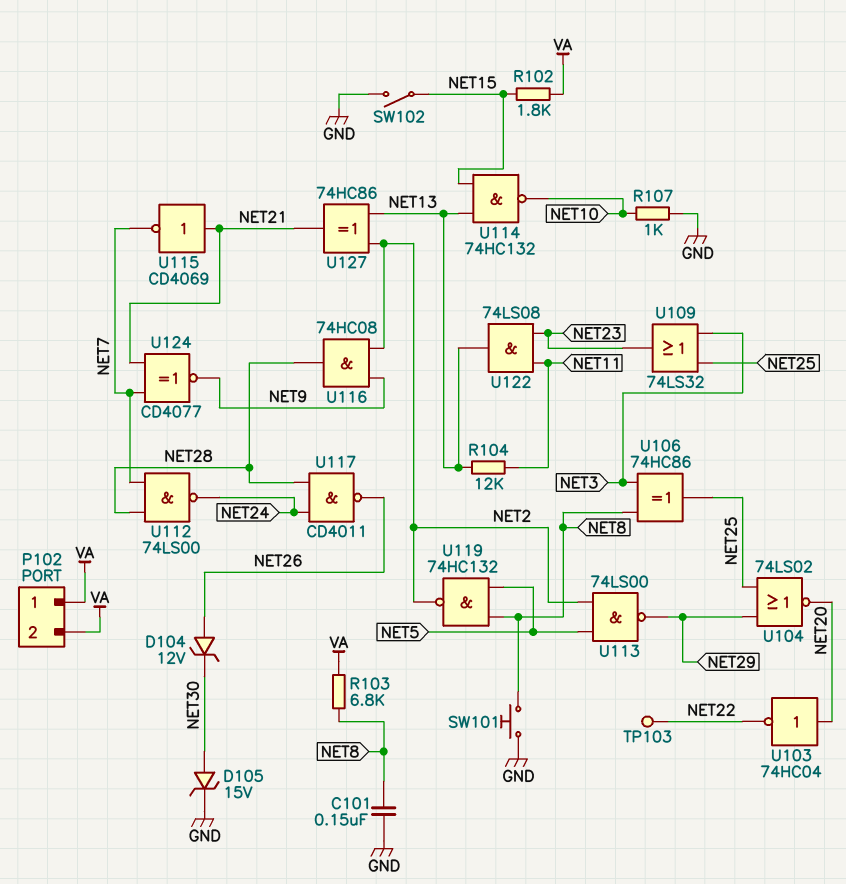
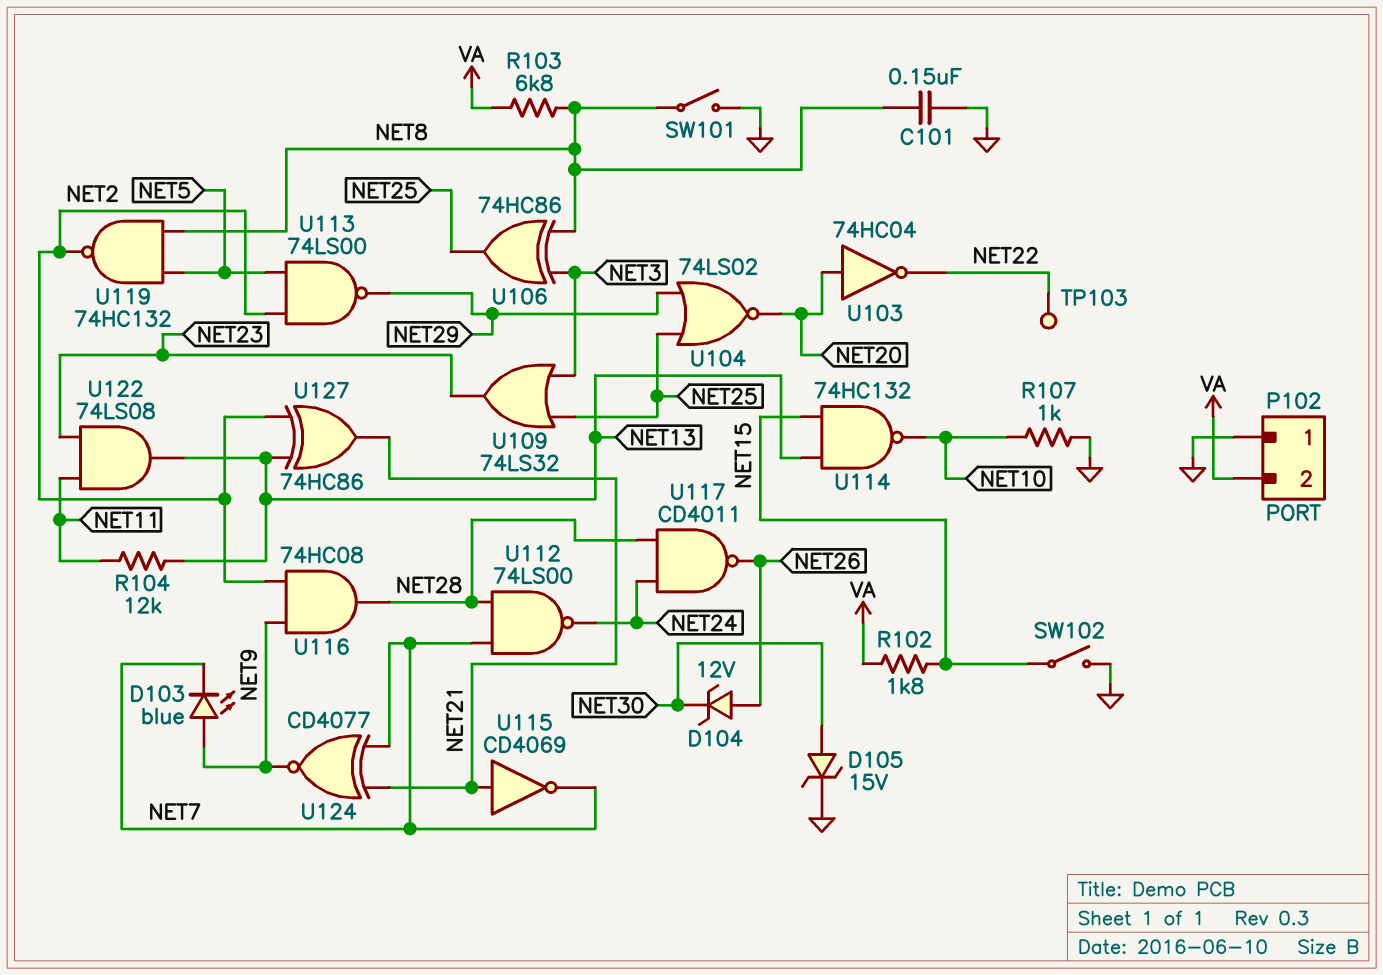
D103: none -> LED blue (A NET9, K NET7)
P102 pin 1: VA -> GND
SW101: button (GND, NET8) -> switch (GND, NET8)

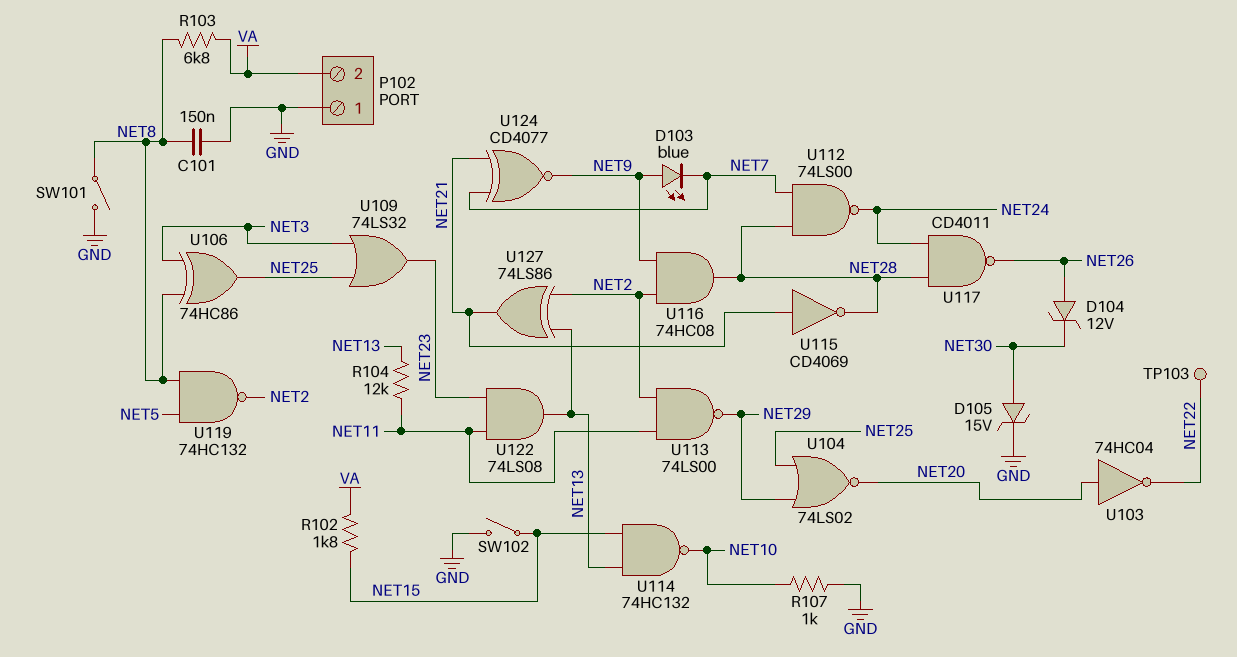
U113: NAND 74LS00 (in NET2, in NET5, out NET29) -> NAND 74LS00 (in NET2, in NET11, out NET29)
U115: NOT CD4069 (in NET21, out NET7) -> NOT CD4069 (in NET21, out NET28)
U127: XOR 74HC86 (in NET2, in NET13, out NET21) -> XOR 74LS86 (in NET2, in NET13, out NET21)

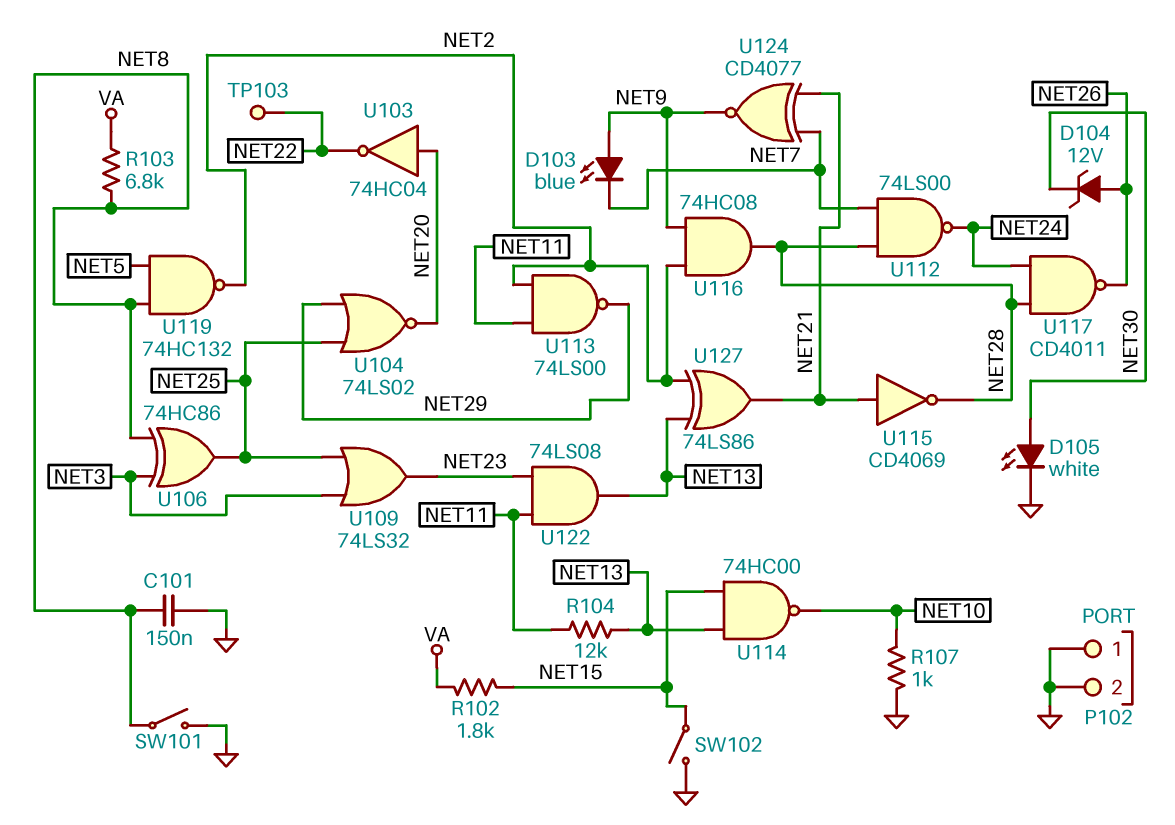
D105: zener 15V (A NET30, K GND) -> LED white (A NET30, K GND)
P102 pin 2: VA -> GND
U114: NAND 74HC132 (in NET13, in NET15, out NET10) -> NAND 74HC00 (in NET13, in NET15, out NET10)

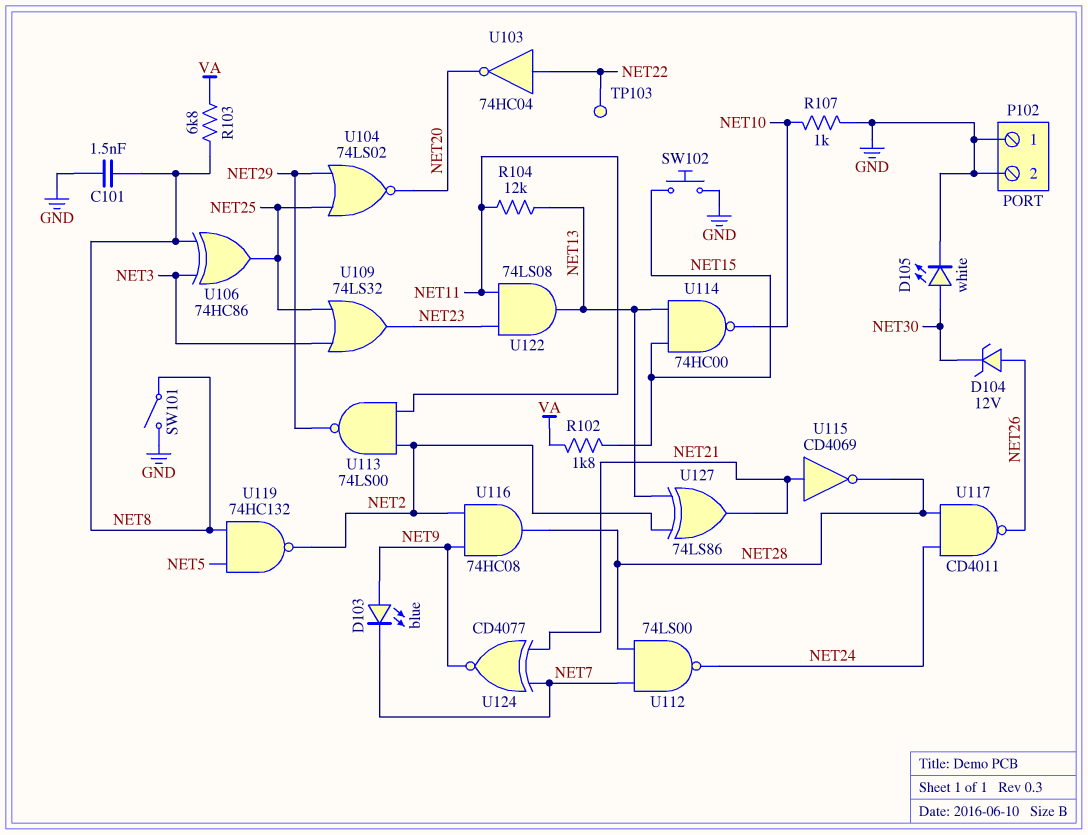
C101: 150nF (GND, NET8) -> 1.5nF (GND, NET8)
SW102: switch (GND, NET15) -> button (GND, NET15)
U103: NOT 74HC04 (in NET20, out NET22) -> NOT 74HC04 (in NET22, out NET20)

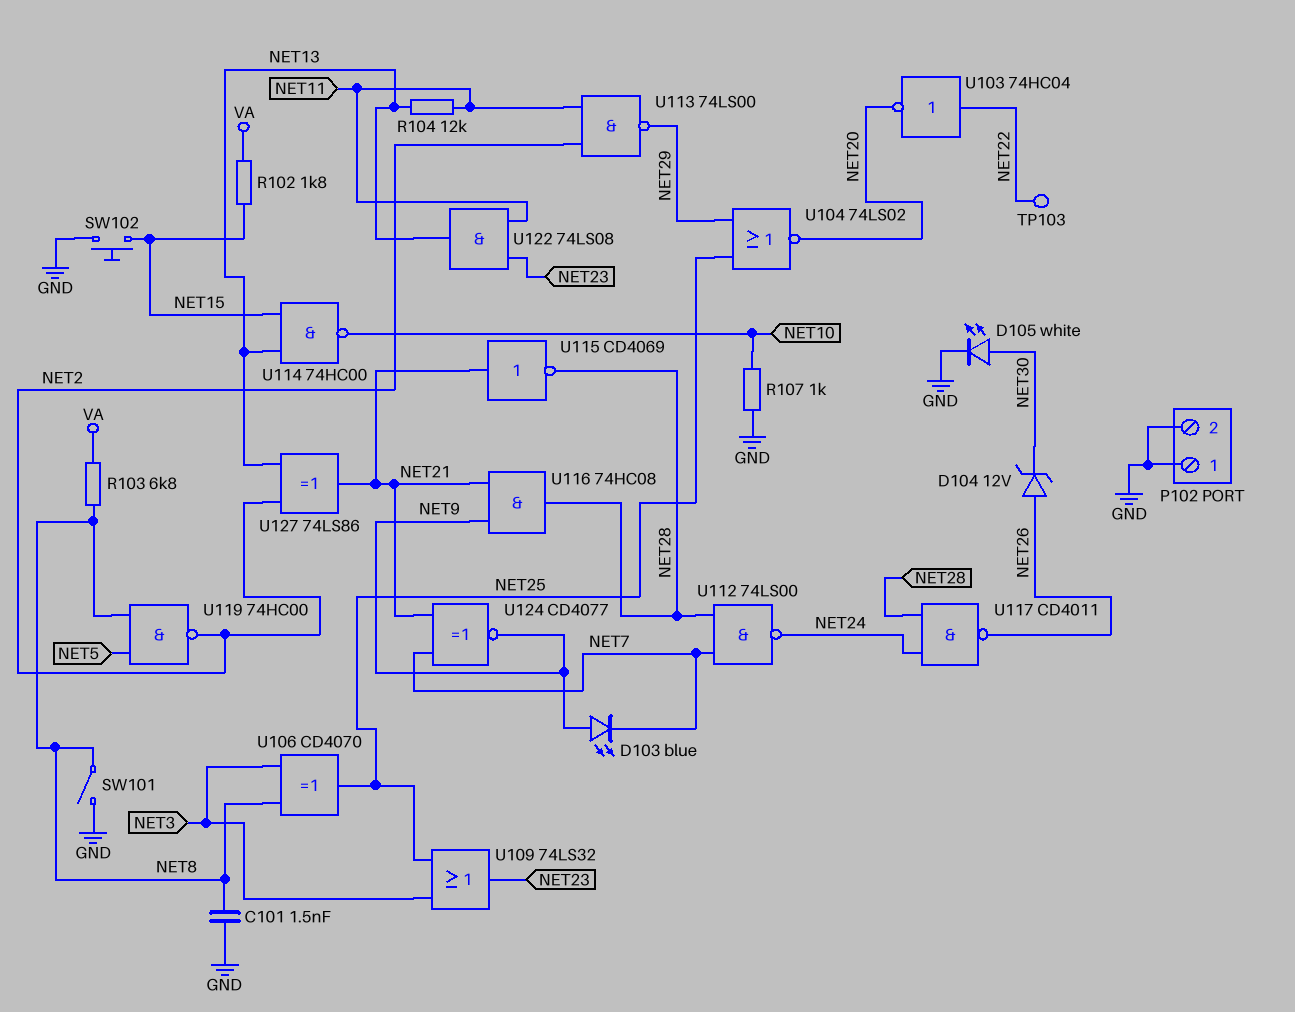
U106: XOR 74HC86 (in NET3, in NET8, out NET25) -> XOR CD4070 (in NET3, in NET8, out NET25)
U116: AND 74HC08 (in NET2, in NET9, out NET28) -> AND 74HC08 (in NET9, in NET21, out NET28)
U119: NAND 74HC132 (in NET5, in NET8, out NET2) -> NAND 74HC00 (in NET5, in NET8, out NET2)

